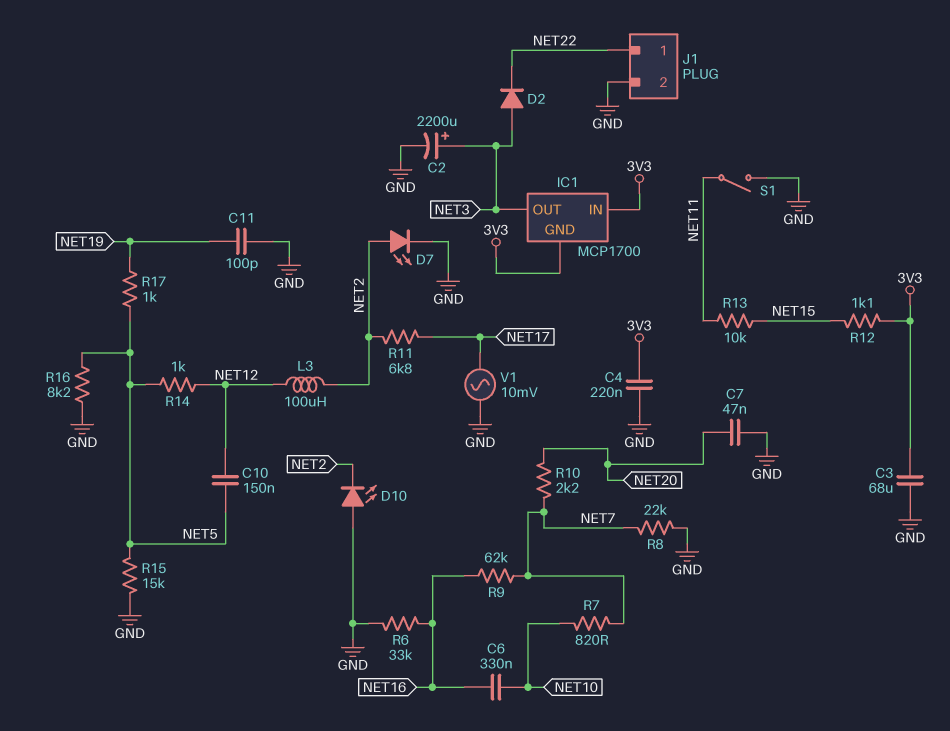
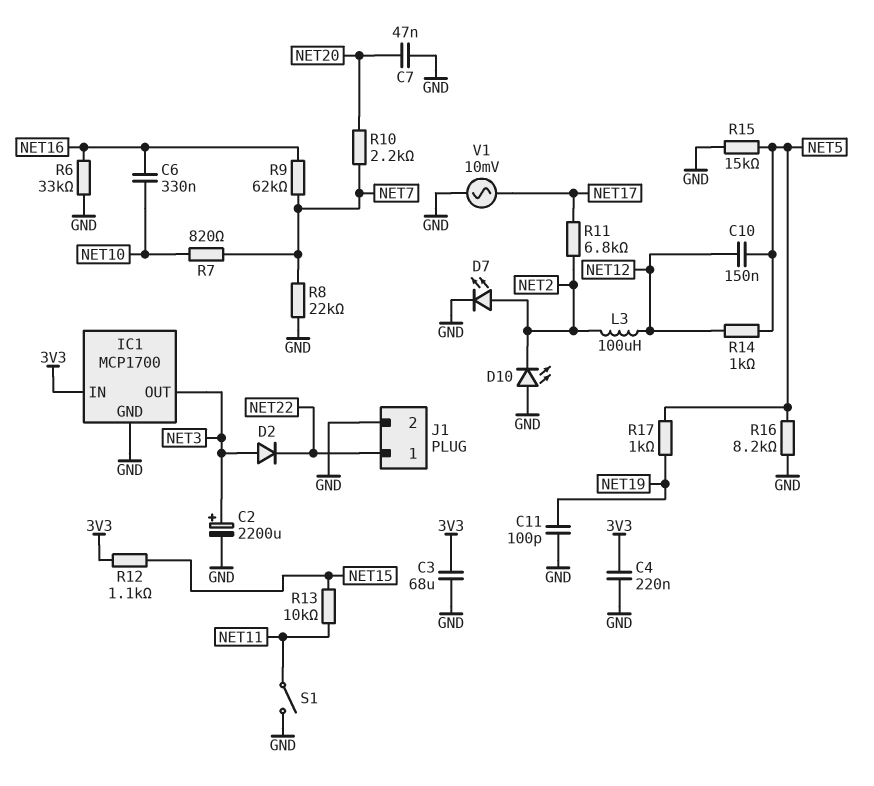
IC1 pin GND: 3V3 -> GND

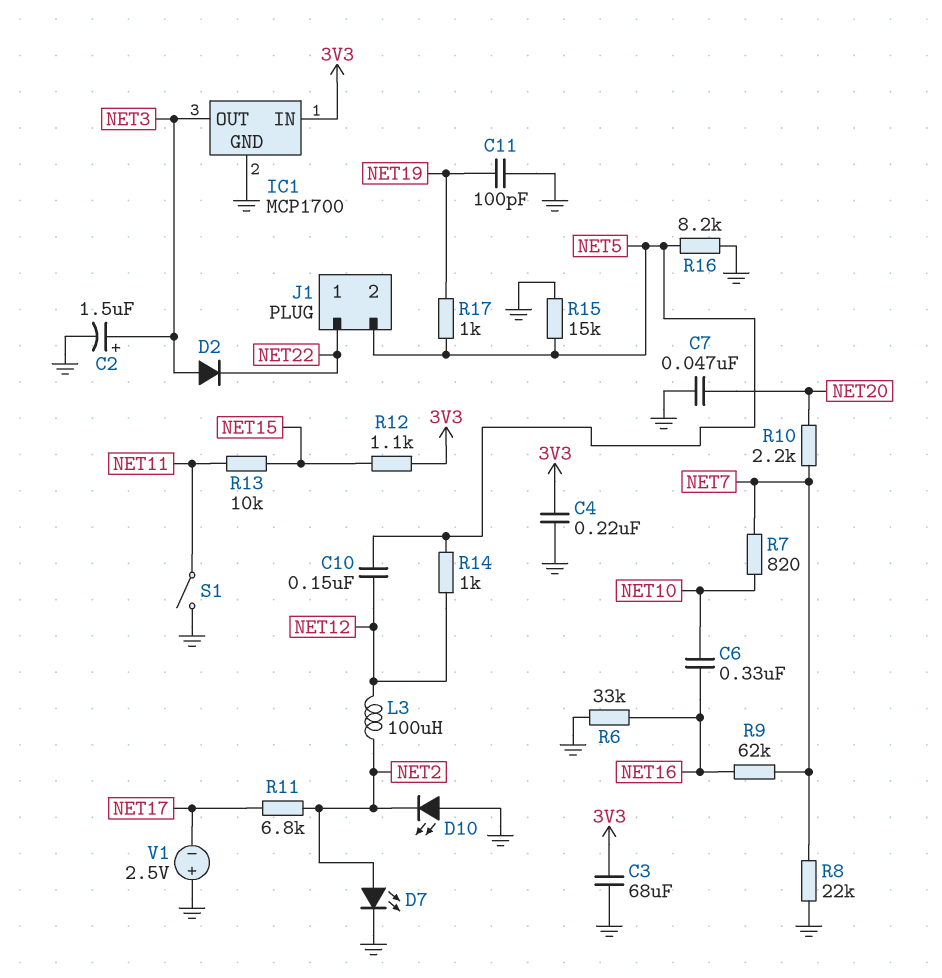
C2: 2200uF (plus NET3, minus GND) -> 1.5uF (plus NET3, minus GND)
J1 pin 2: GND -> NET5
V1: AC 10mV (GND, NET17) -> 2.5V (plus GND, minus NET17)

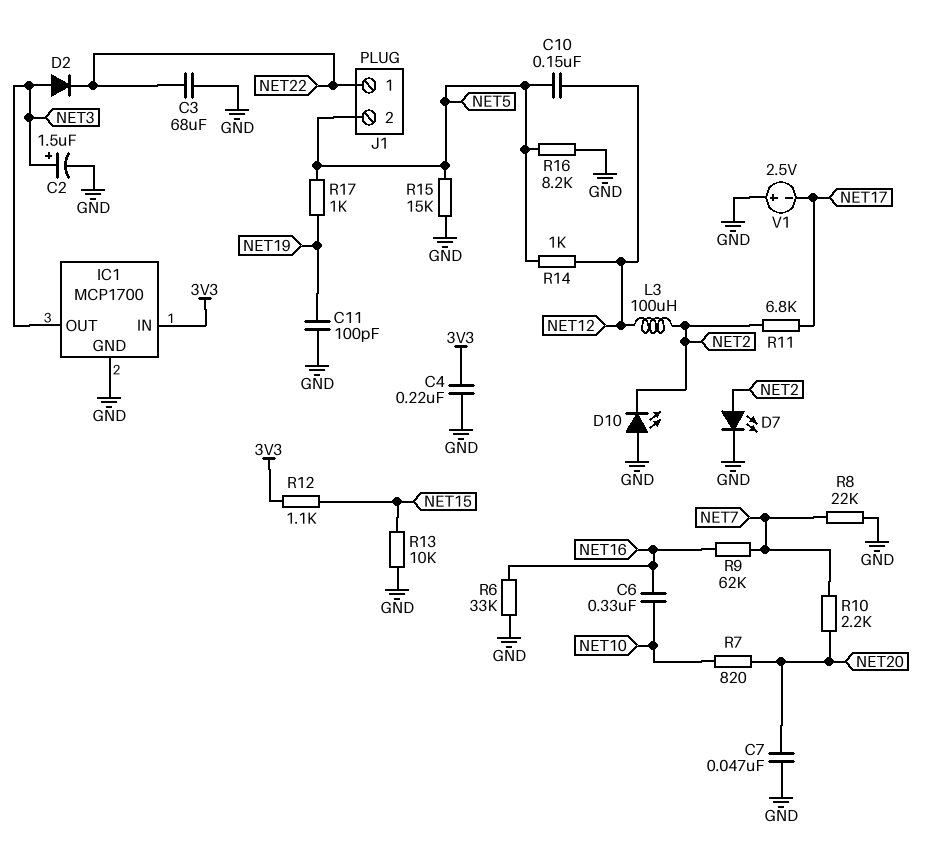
C3: 68uF (3V3, GND) -> 68uF (GND, NET22)
R7: 820 (NET7, NET10) -> 820 (NET10, NET20)
R13: 10k (NET11, NET15) -> 10k (GND, NET15)
S1: switch (GND, NET11) -> none

